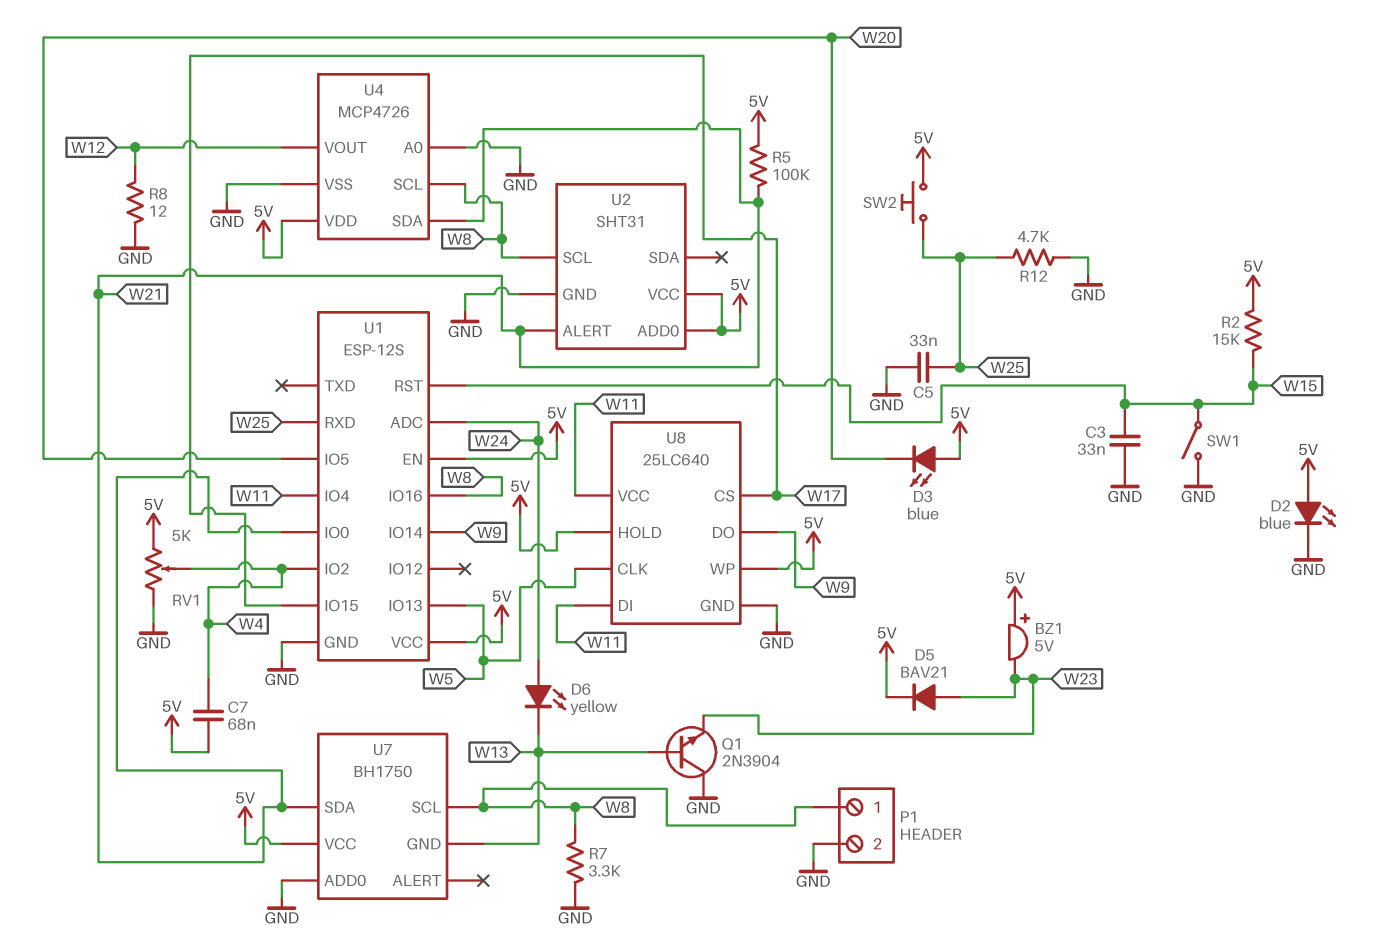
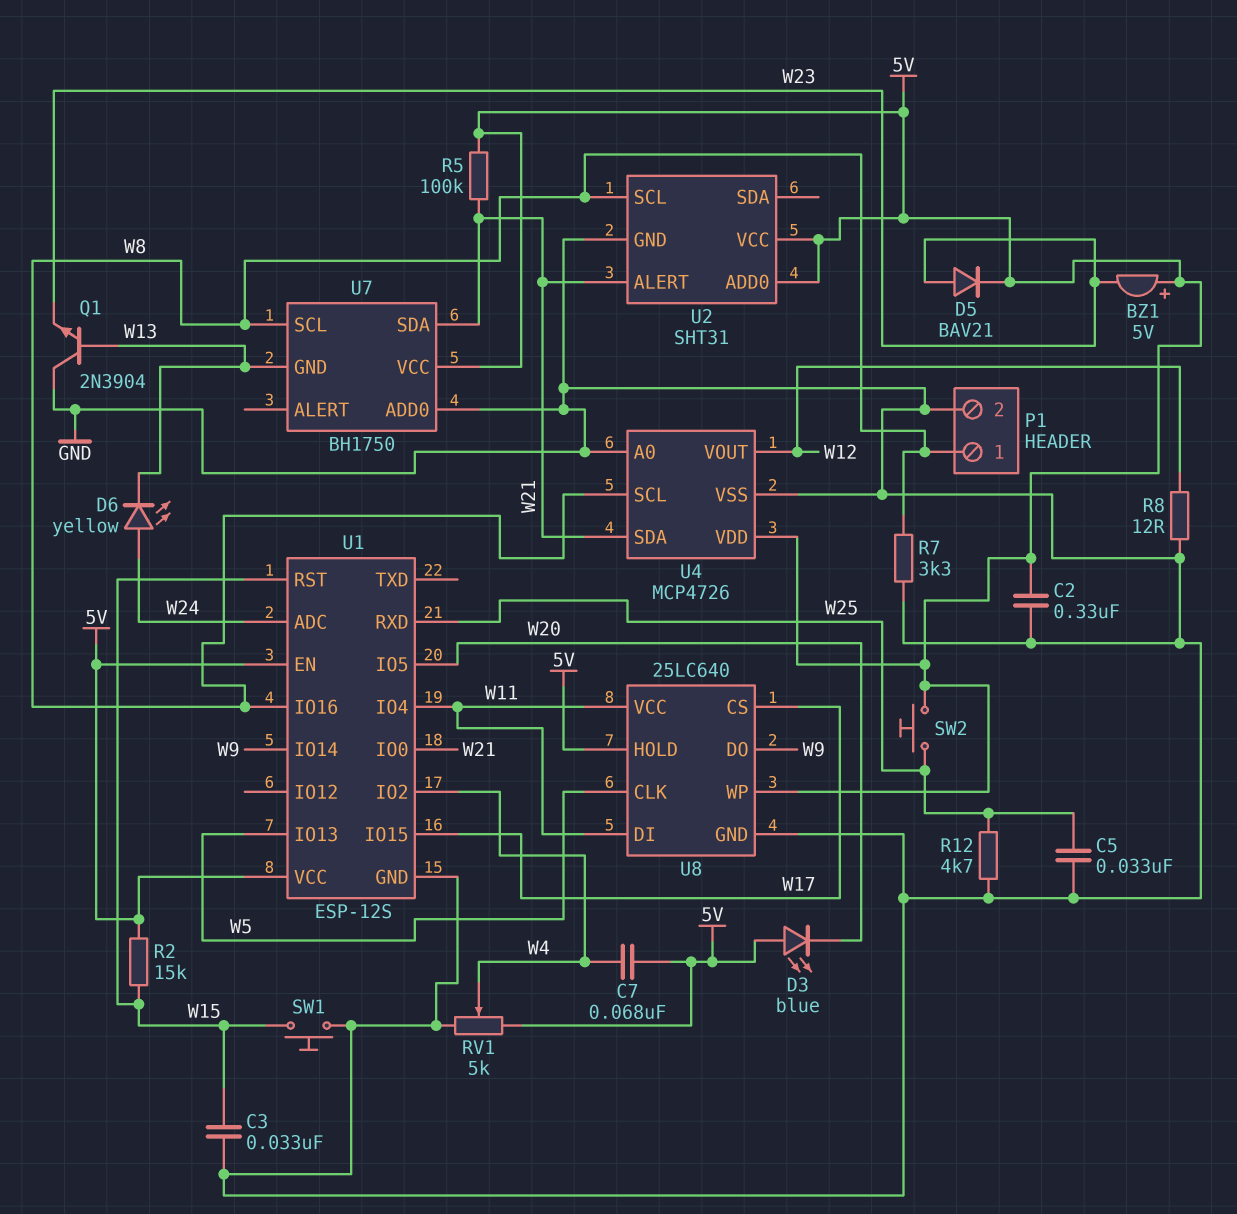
C2: none -> 330nF (5V, GND)
D2: LED blue (A 5V, K GND) -> none
SW1: switch (GND, W15) -> button (GND, W15)

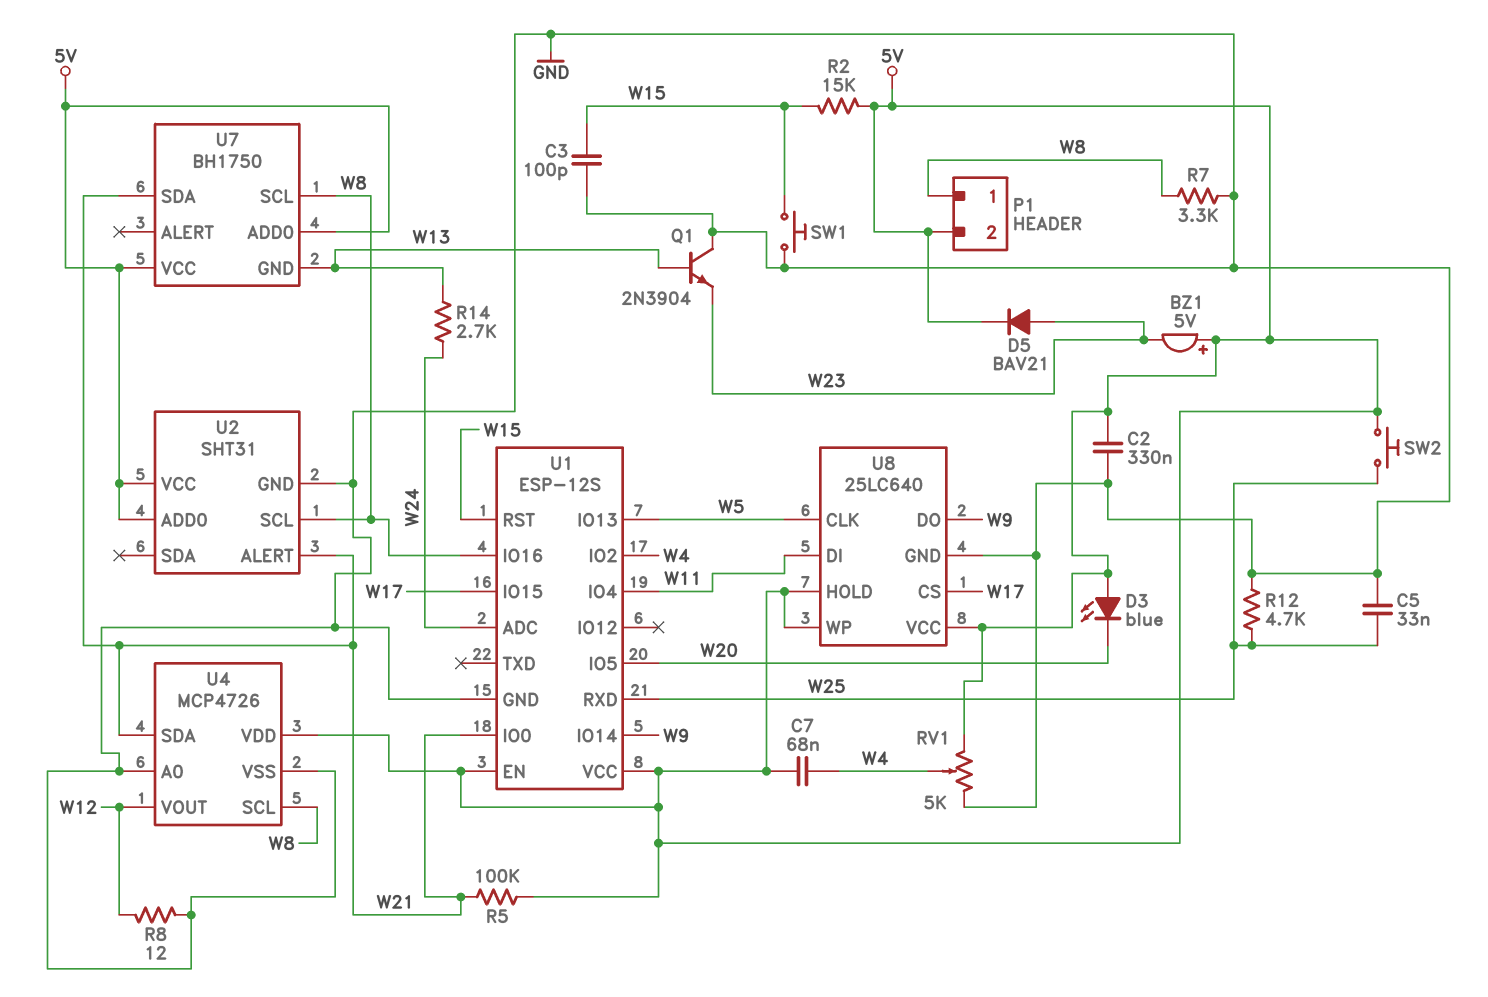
C3: 33nF (GND, W15) -> 100pF (GND, W15)
D6: LED yellow (A W24, K W13) -> none
P1 pin 2: GND -> 5V
R14: none -> 2.7k (W13, W24)
U7 pin ADD0: GND -> 5V
U8 pin VCC: W11 -> 5V

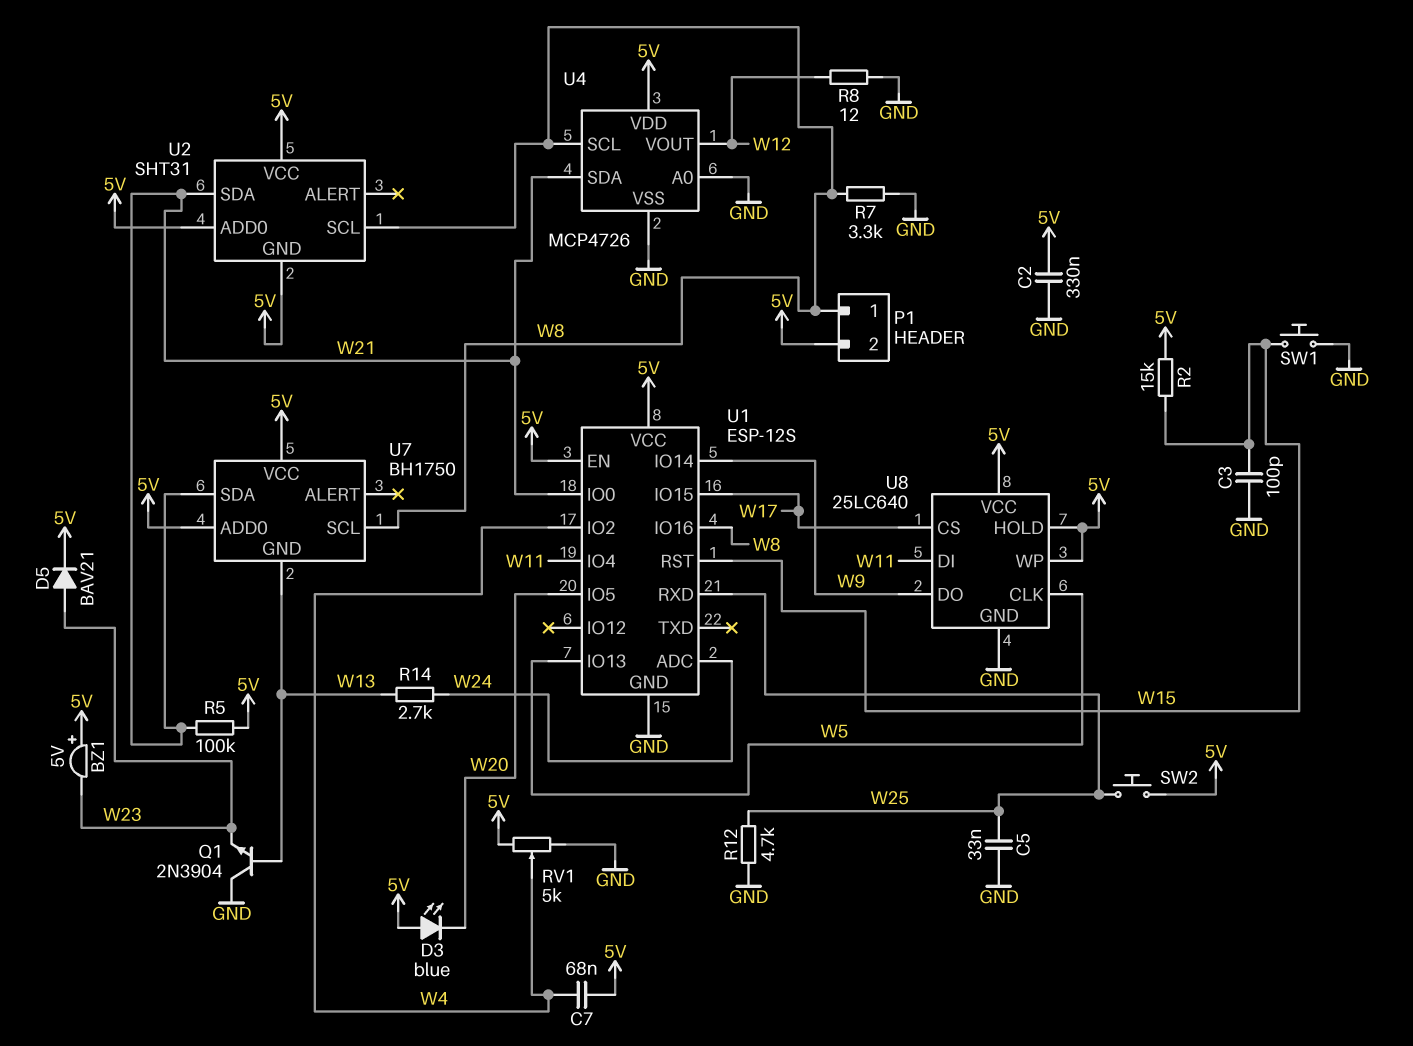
U2 pin ALERT: W21 -> none
U2 pin GND: GND -> 5V
U2 pin SDA: none -> W21

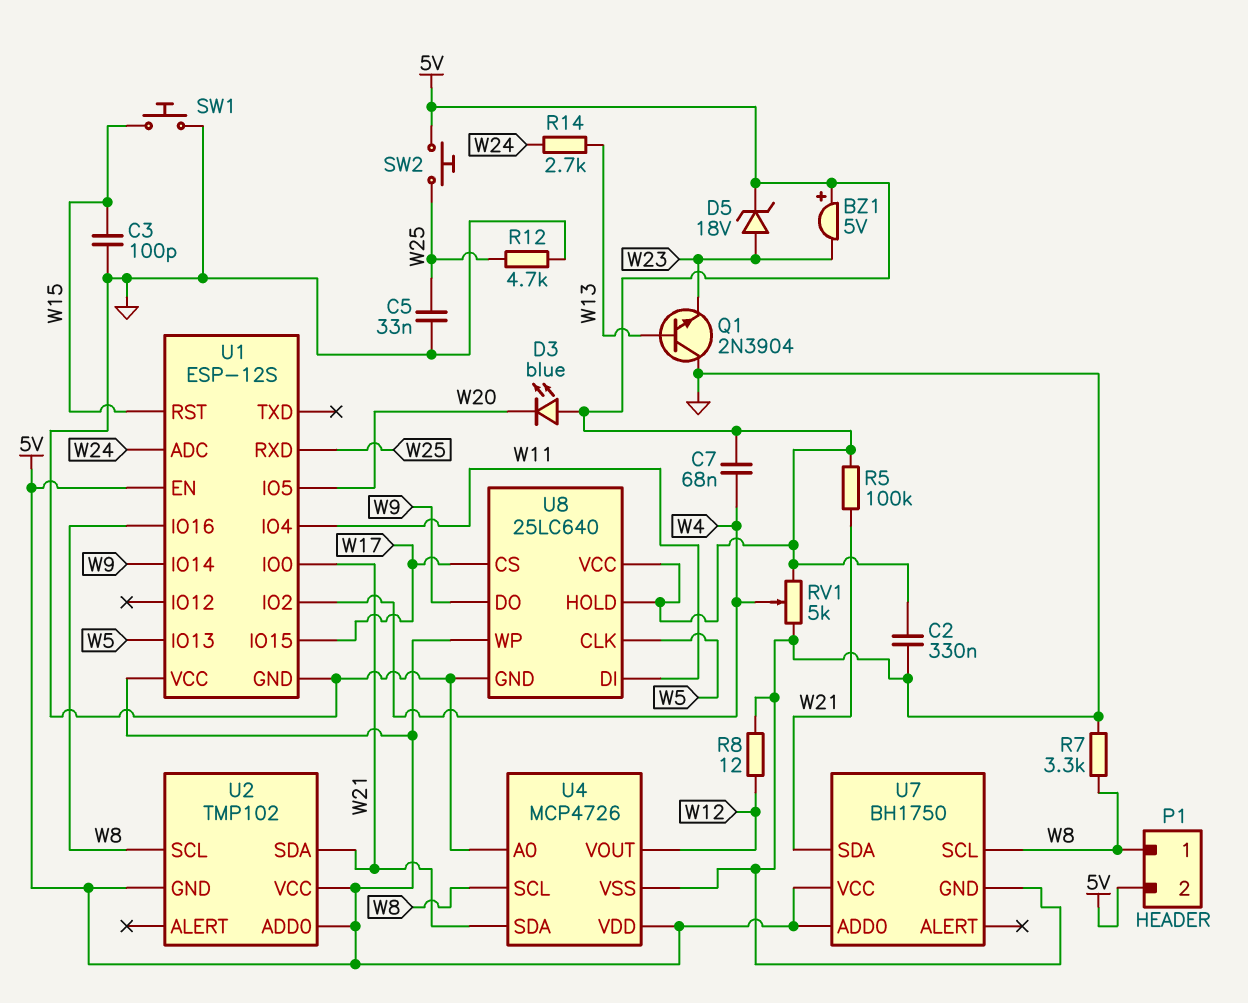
D5: diode BAV21 (A W23, K 5V) -> zener 18V (A W23, K 5V)
R2: 15k (5V, W15) -> none
U2: SHT31 -> TMP102
U7 pin GND: W13 -> GND

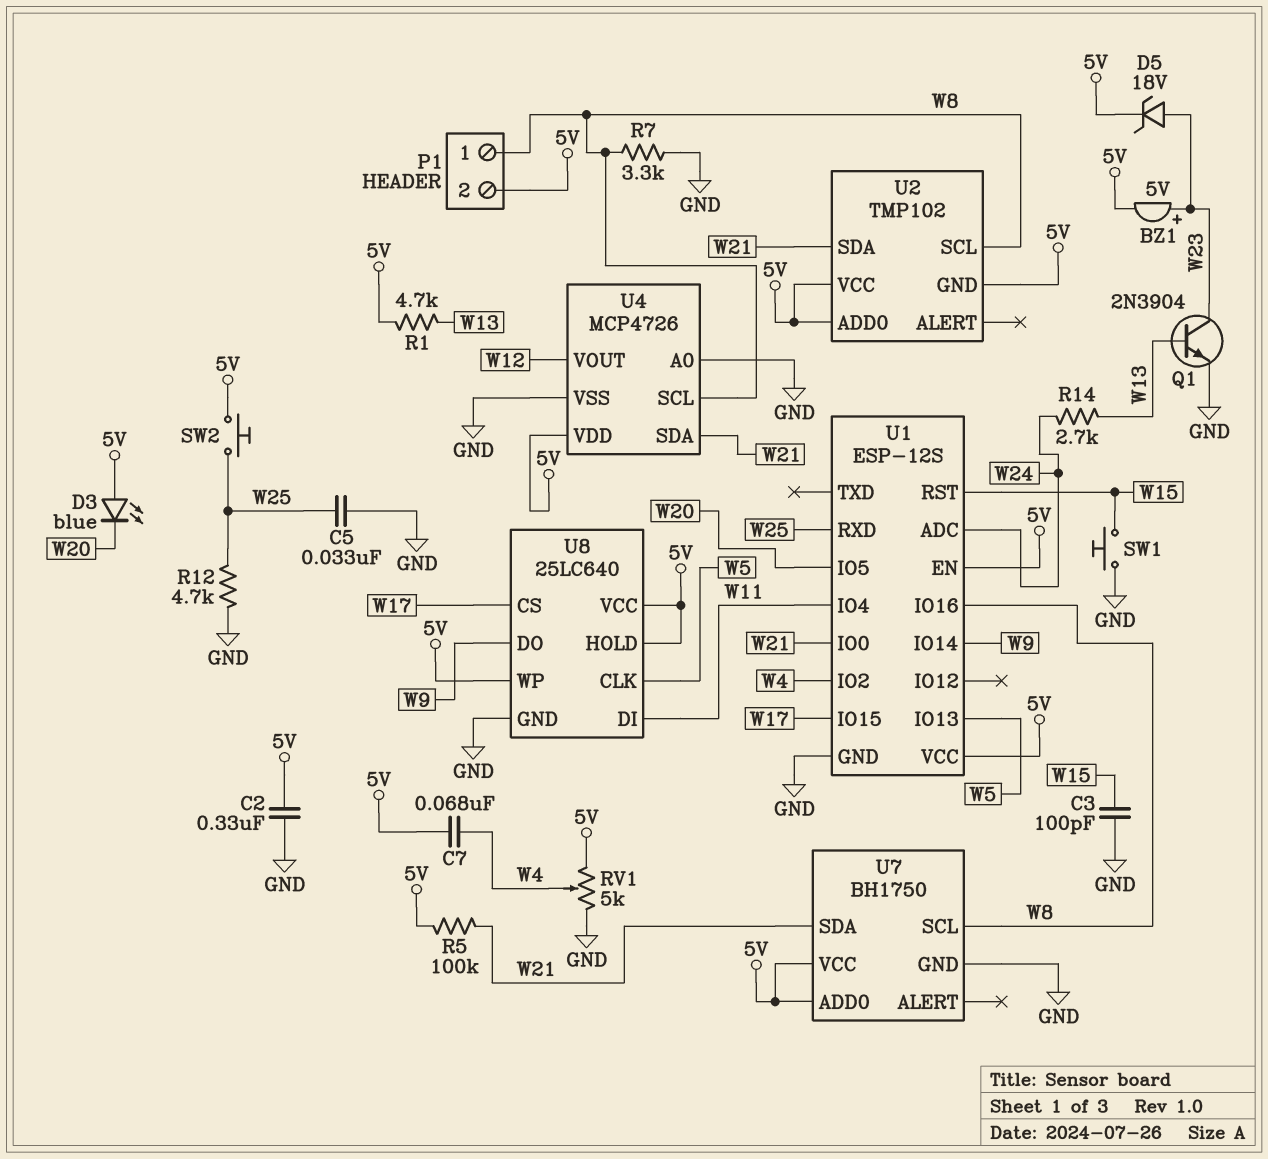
BZ1: buzzer 5V (plus 5V, minus W23) -> buzzer 5V (plus W23, minus 5V)
Q1: NPN 2N3904 (B W13, C GND, E W23) -> NPN 2N3904 (B W13, C W23, E GND)
R1: none -> 4.7k (5V, W13)
R8: 12 (GND, W12) -> none

